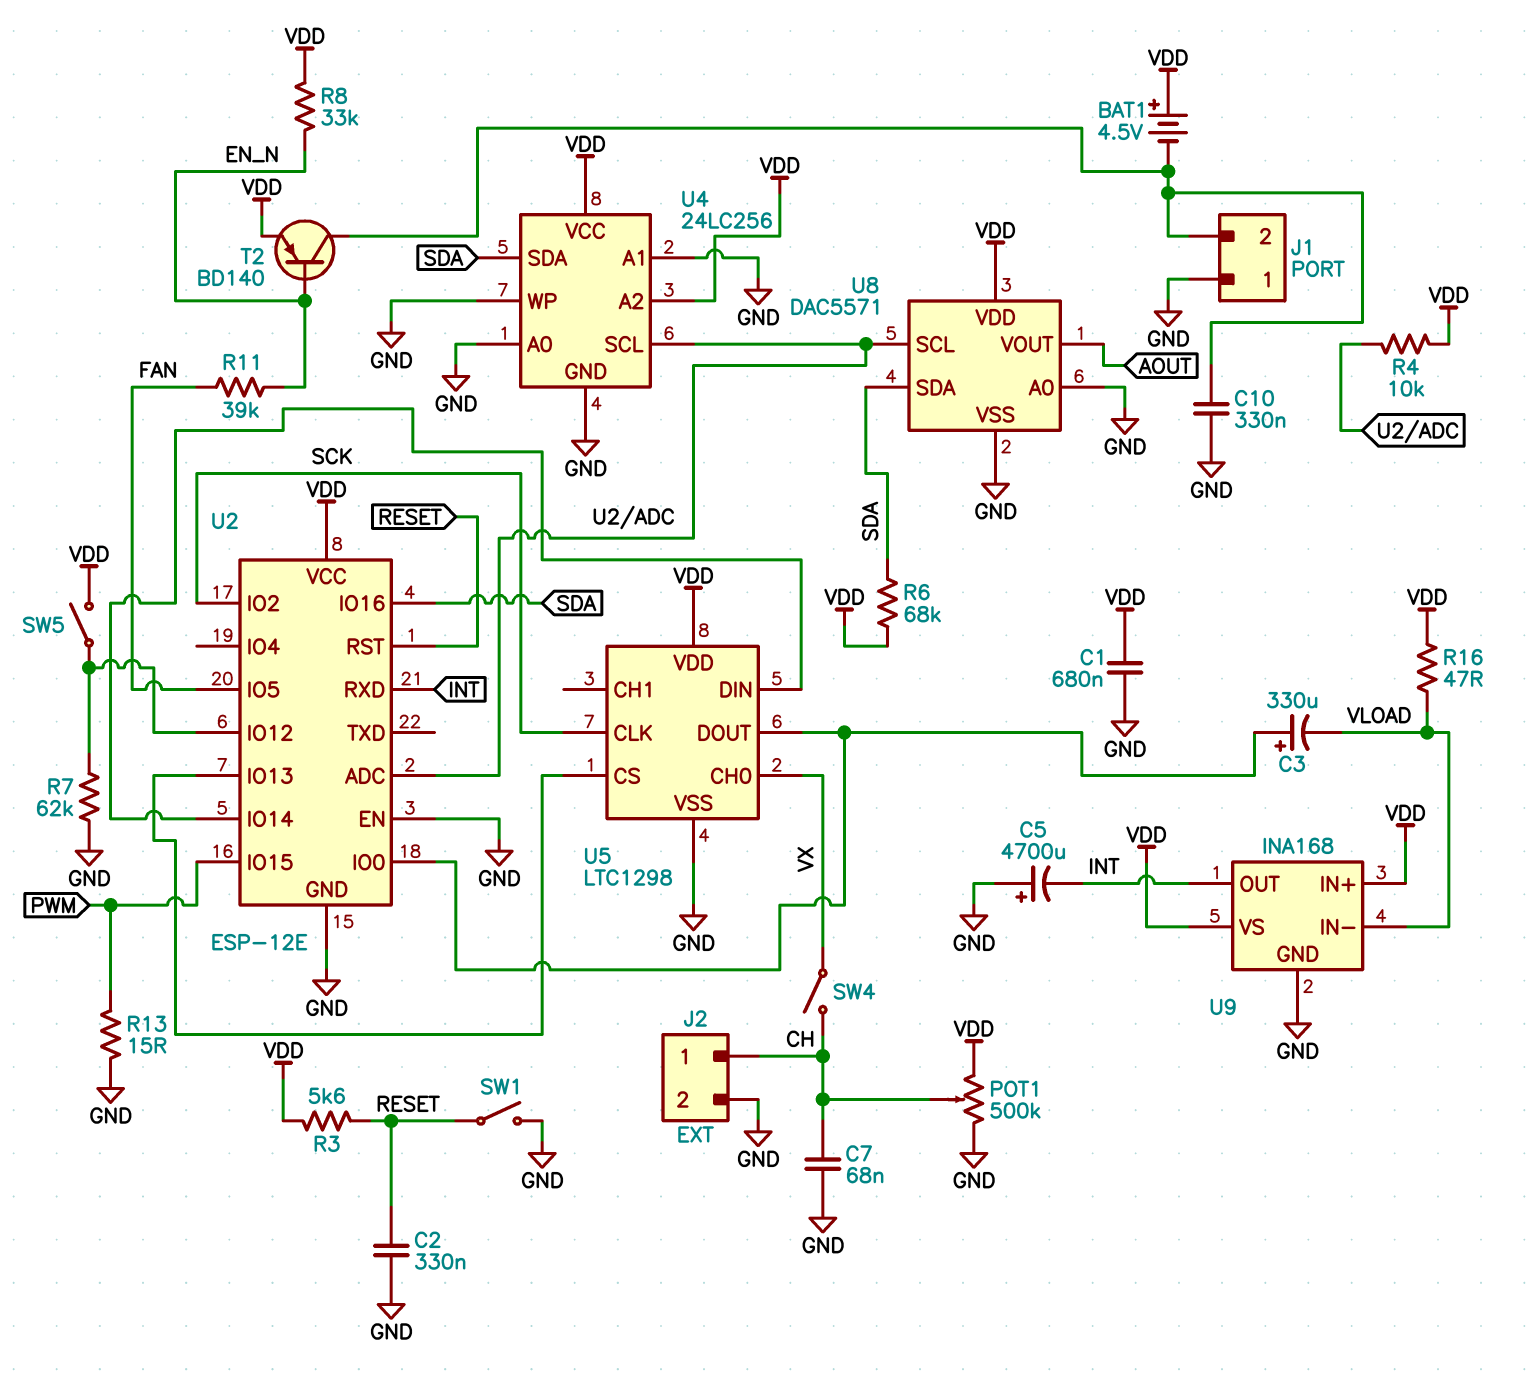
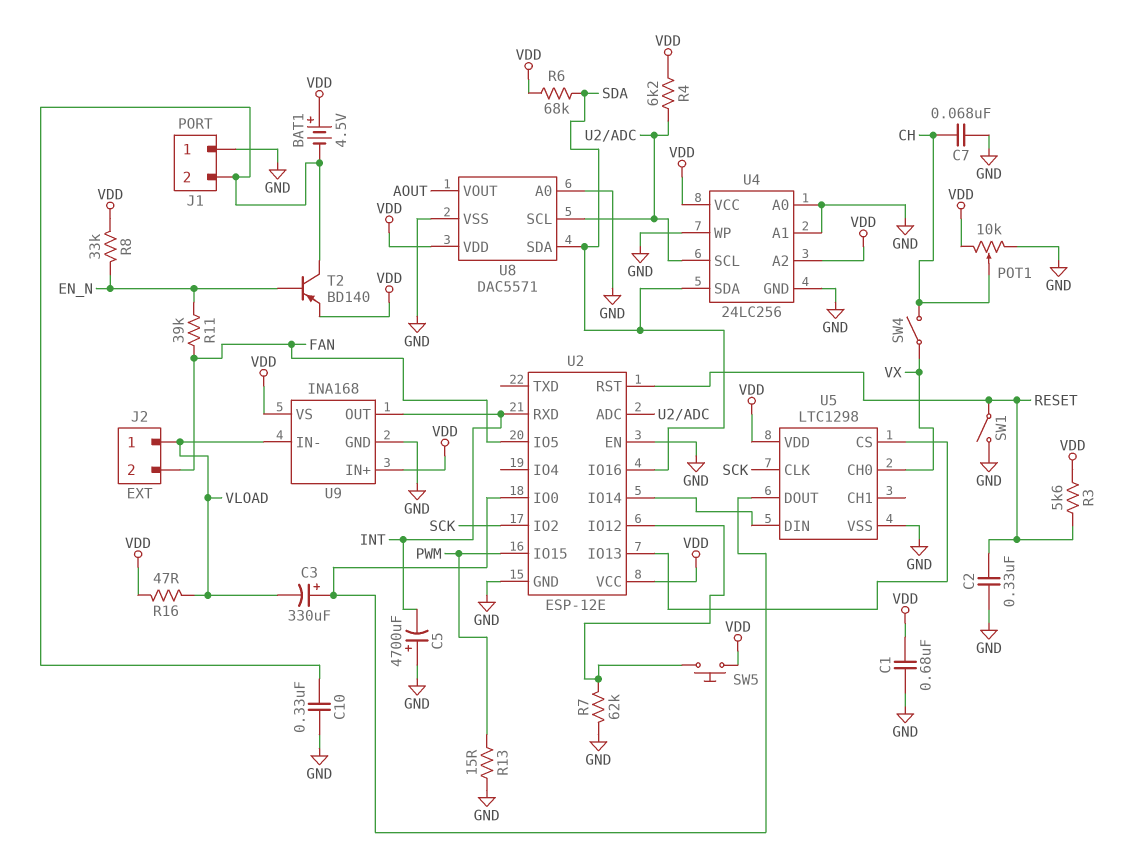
J2 pin 1: CH -> VLOAD
J2 pin 2: GND -> FAN
POT1: 500k (GND, VDD, wiper CH) -> 10k (GND, VDD, wiper CH)
R4: 10k (U2/ADC, VDD) -> 6.2k (U2/ADC, VDD)
SW5: switch (U2/IO12, VDD) -> button (U2/IO12, VDD)

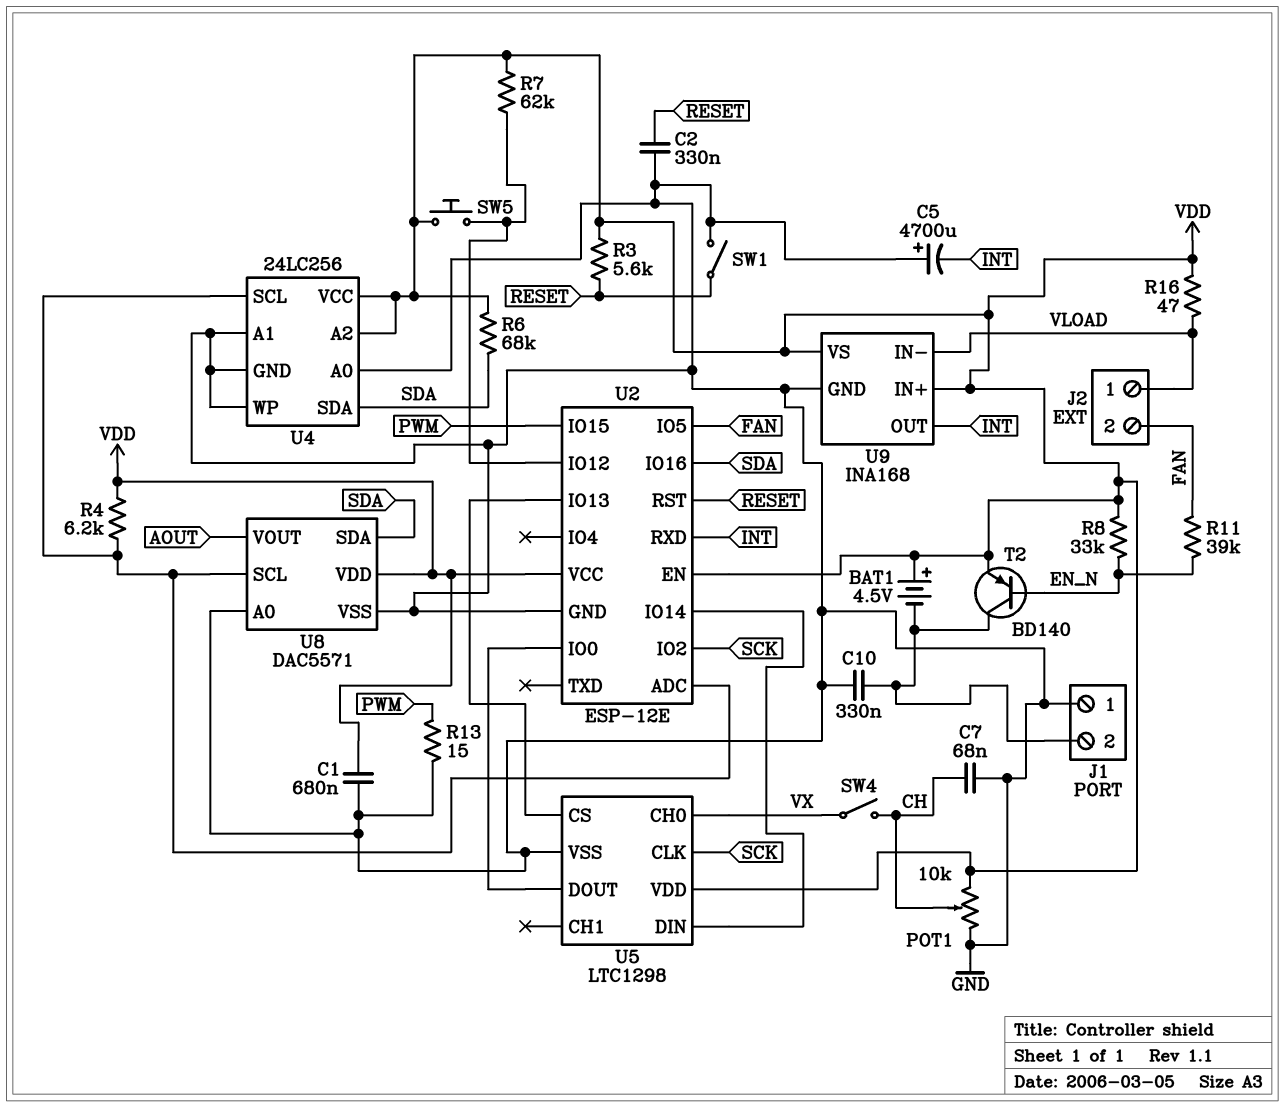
C3: 330uF (plus U2/IO0, minus VLOAD) -> none
R7: 62k (GND, U2/IO12) -> 62k (U2/IO12, VDD)
U2 pin EN: GND -> VDD

